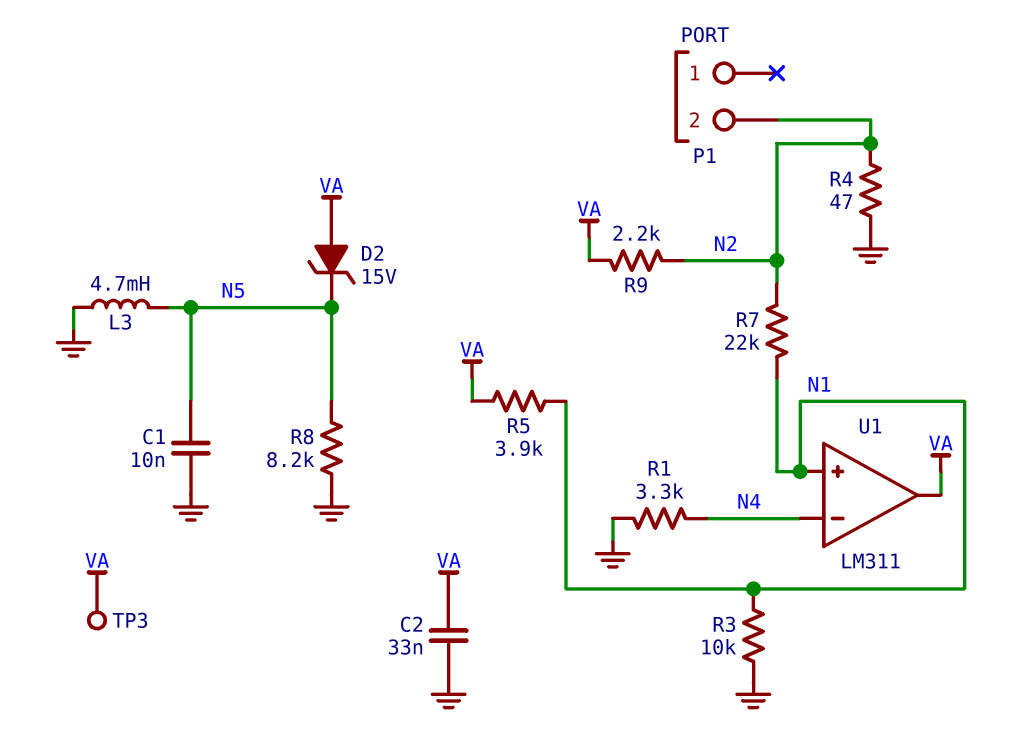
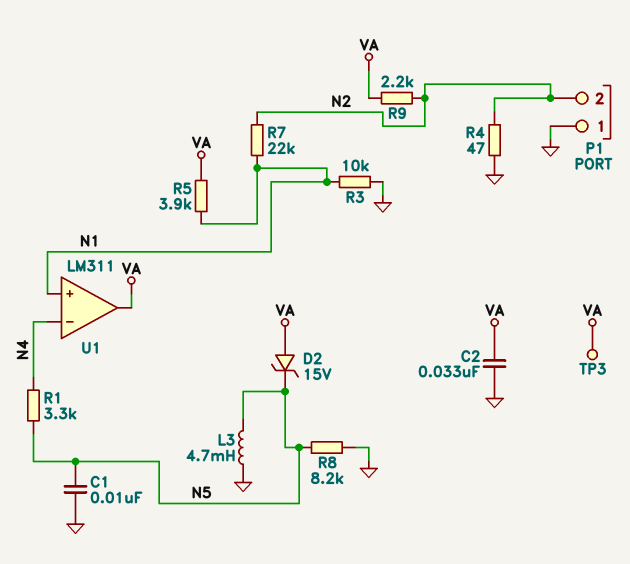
P1 pin 1: none -> GND
R1: 3.3k (GND, N4) -> 3.3k (N4, N5)

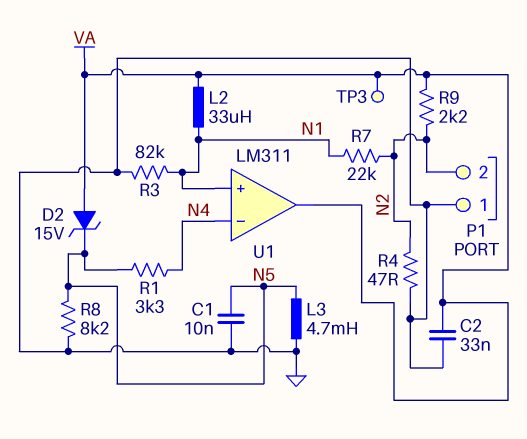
L2: none -> 33uH (N1, VA)
R3: 10k (GND, N1) -> 82k (GND, N1)
R5: 3.9k (N1, VA) -> none

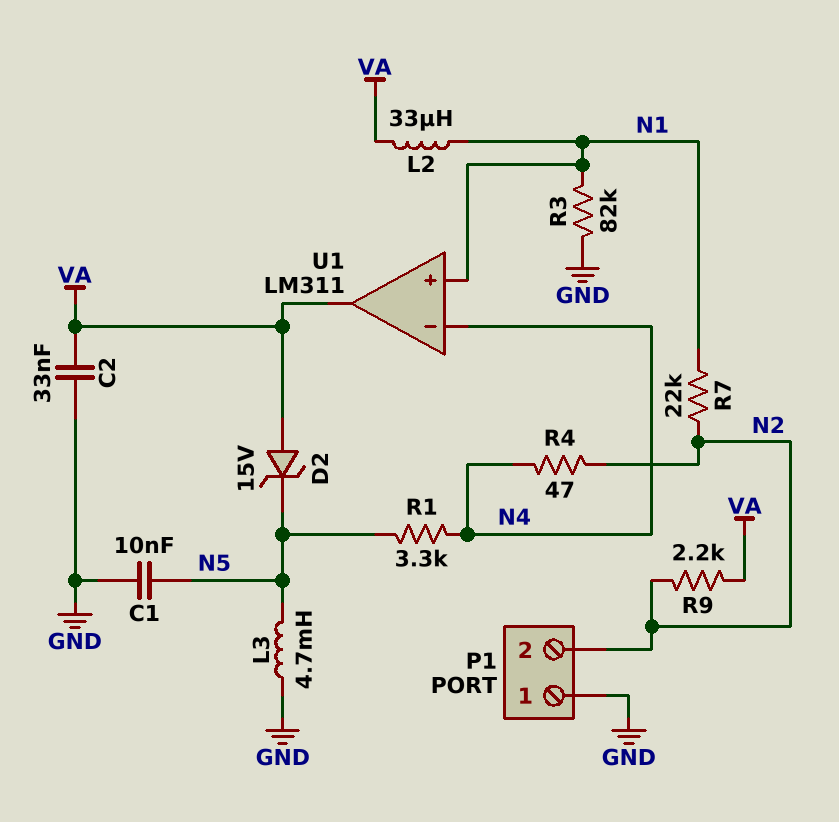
R4: 47 (GND, N2) -> 47 (N2, N4)
R8: 8.2k (GND, N5) -> none
TP3: test point (VA) -> none

